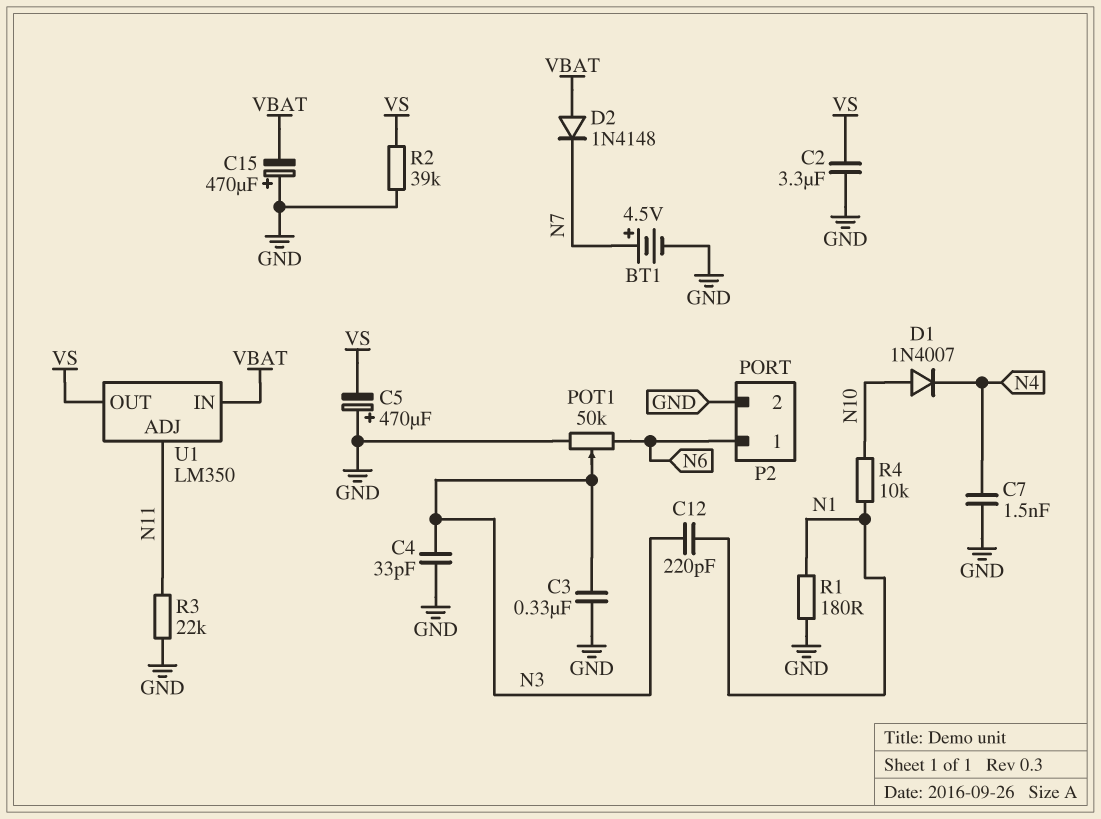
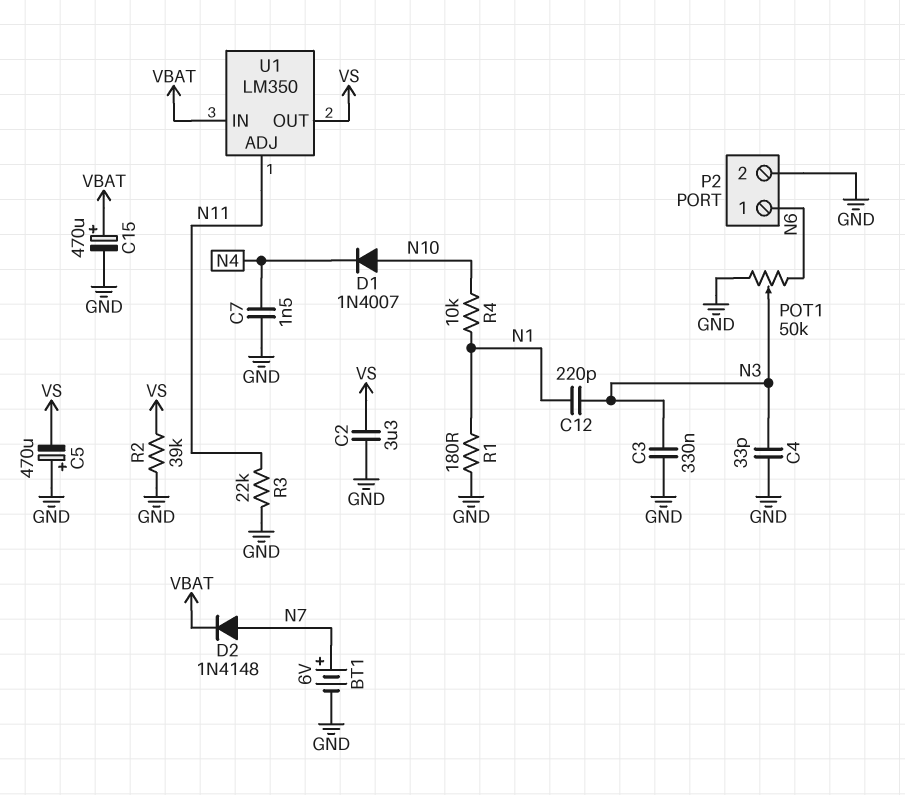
BT1: 4.5V (plus N7, minus GND) -> 6V (plus N7, minus GND)
C15: 470uF (plus GND, minus VBAT) -> 470uF (plus VBAT, minus GND)
D2: diode 1N4148 (A VBAT, K N7) -> diode 1N4148 (A N7, K VBAT)

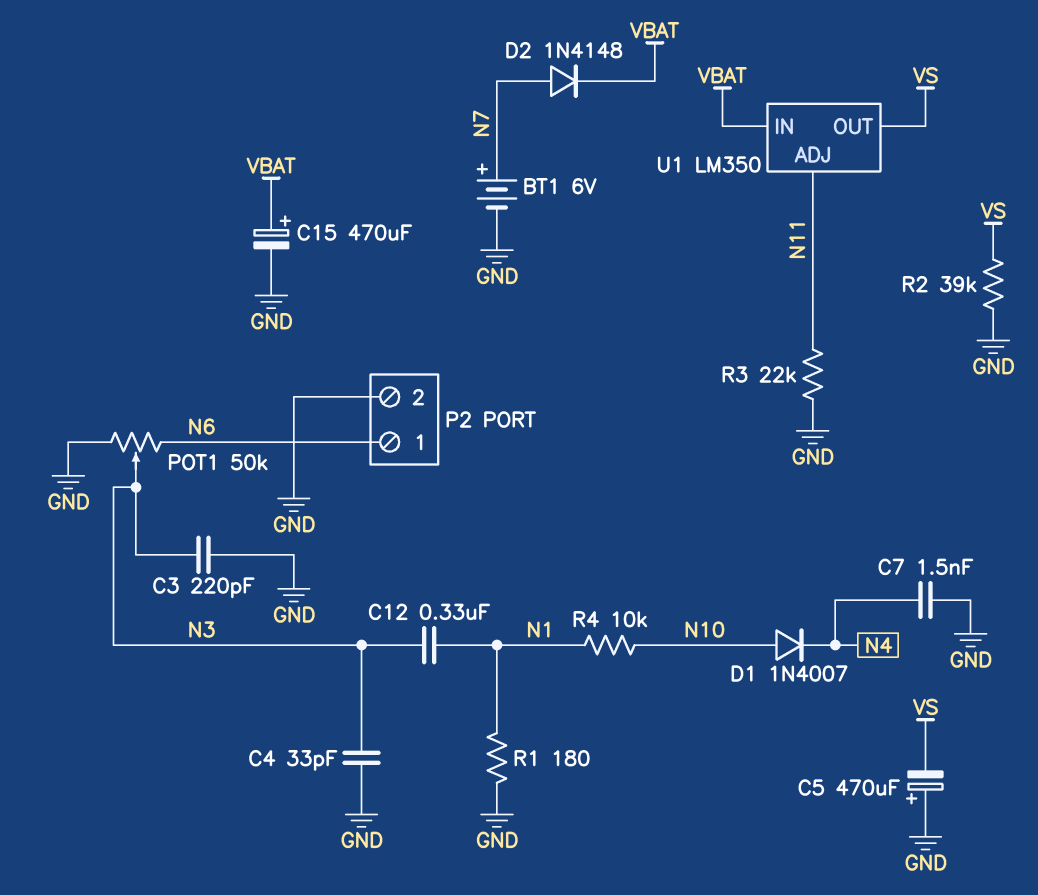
C2: 3.3uF (GND, VS) -> none
C3: 330nF (GND, N3) -> 220pF (GND, N3)
C12: 220pF (N1, N3) -> 330nF (N1, N3)

